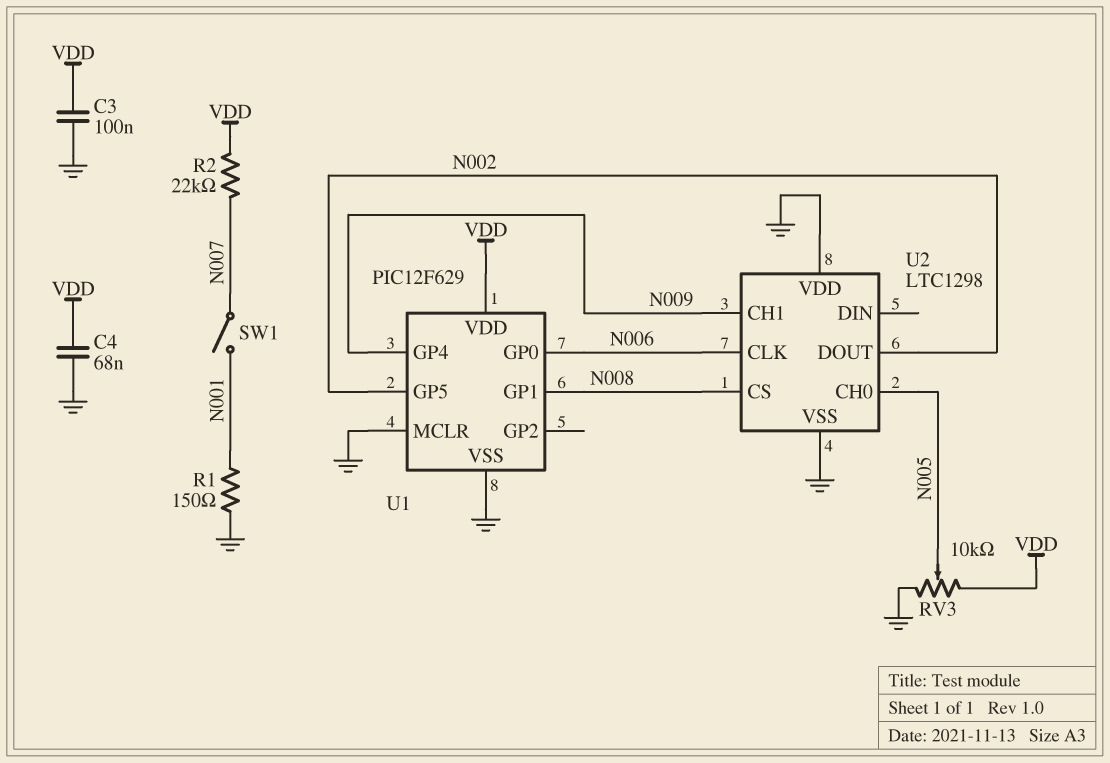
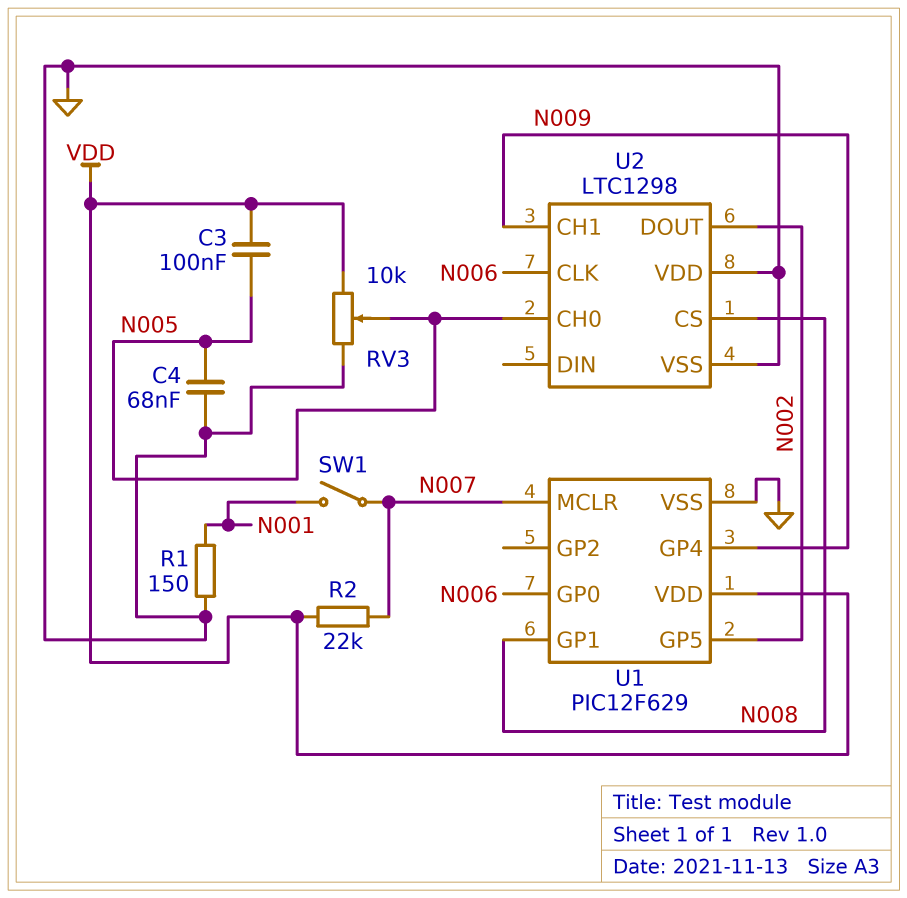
C3: 100nF (GND, VDD) -> 100nF (N005, VDD)
C4: 68nF (GND, VDD) -> 68nF (GND, N005)
U1 pin MCLR: GND -> N007

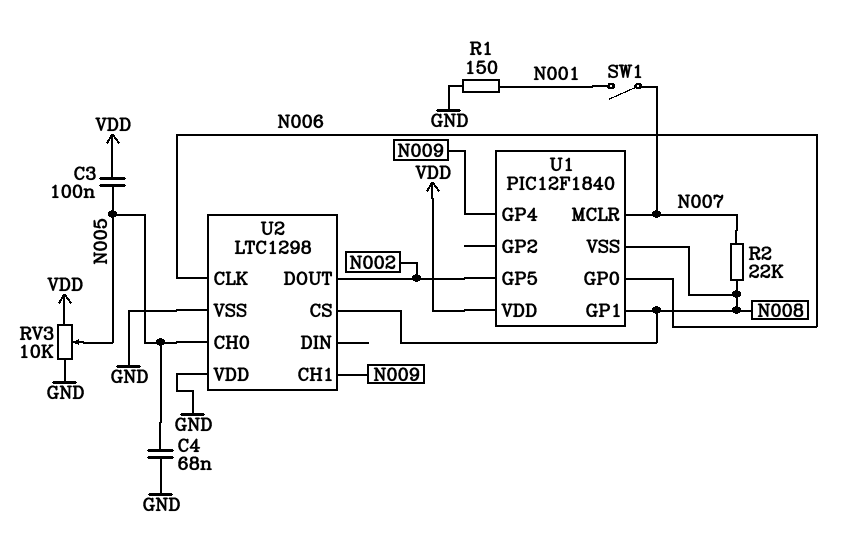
R2: 22k (N007, VDD) -> 22k (N007, N008)
U1: PIC12F629 -> PIC12F1840
U1 pin VSS: GND -> N008

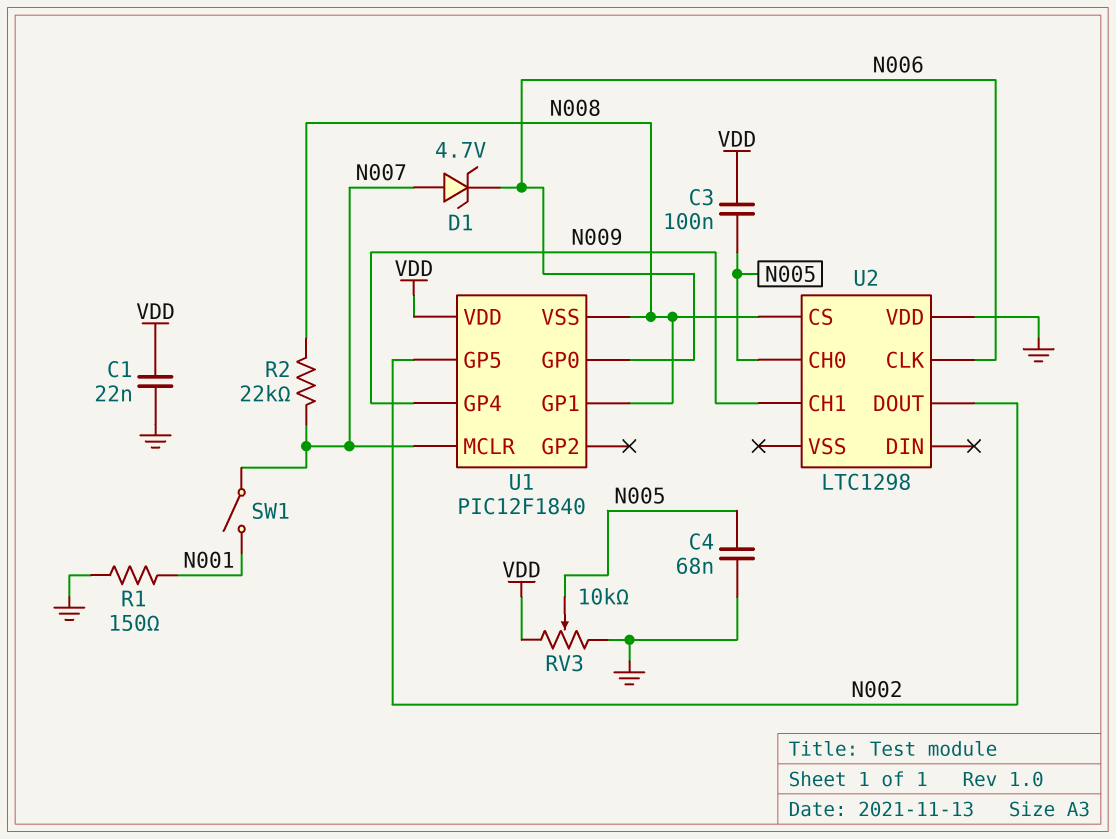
C1: none -> 22nF (GND, VDD)
D1: none -> zener 4.7V (A N007, K N006)
U2 pin VSS: GND -> none

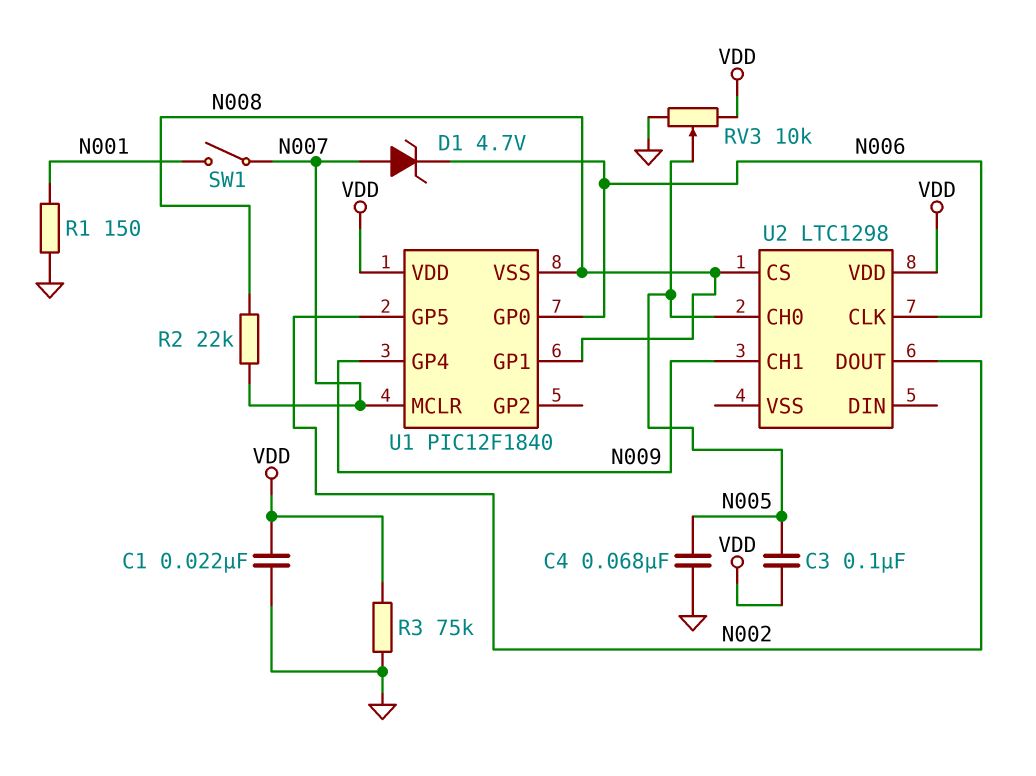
R3: none -> 75k (GND, VDD)
U2 pin VDD: GND -> VDD

